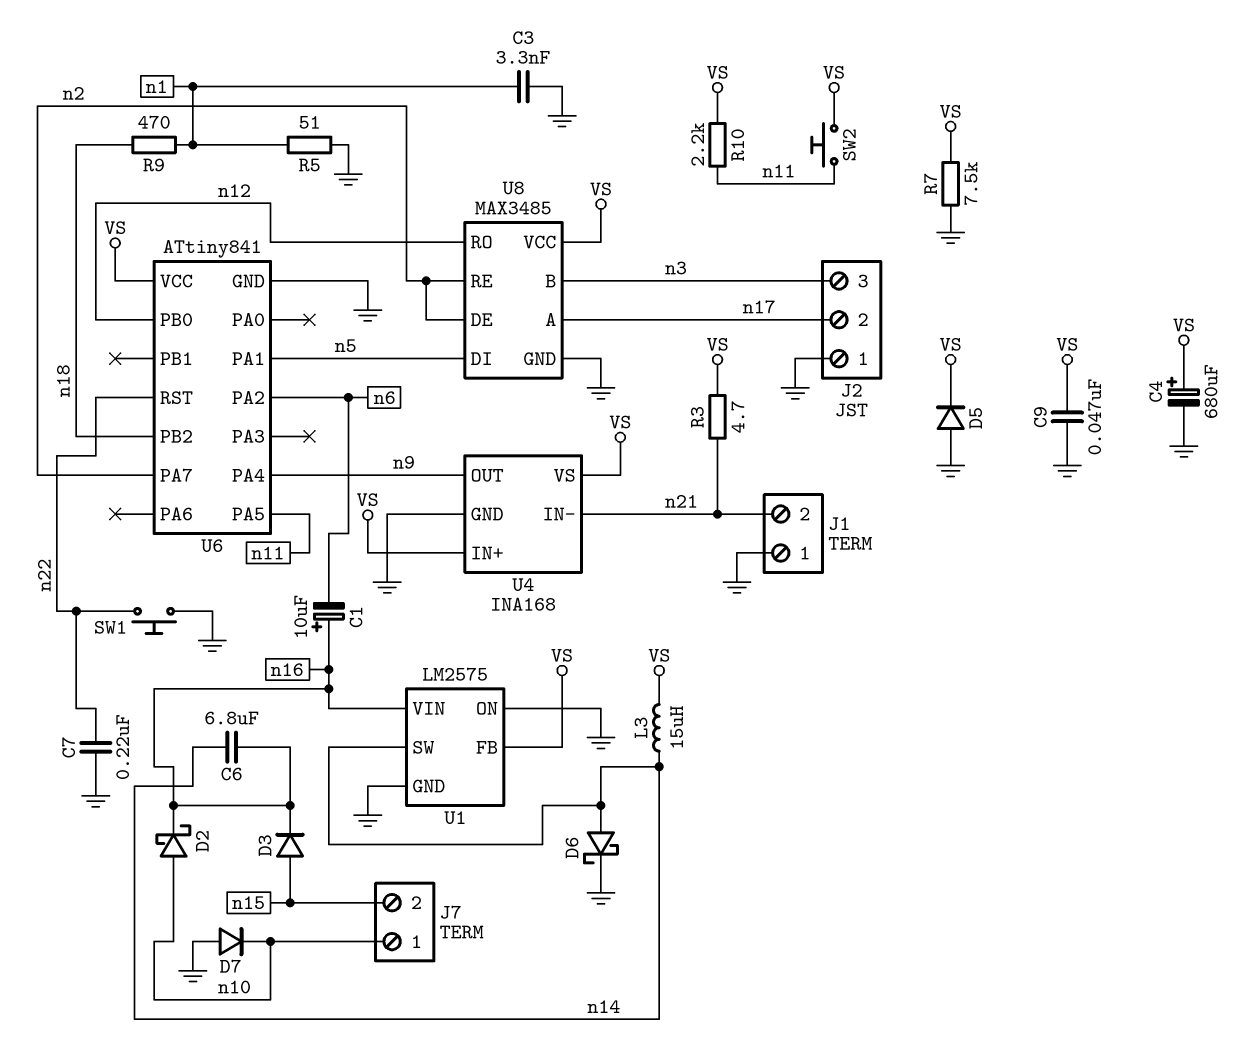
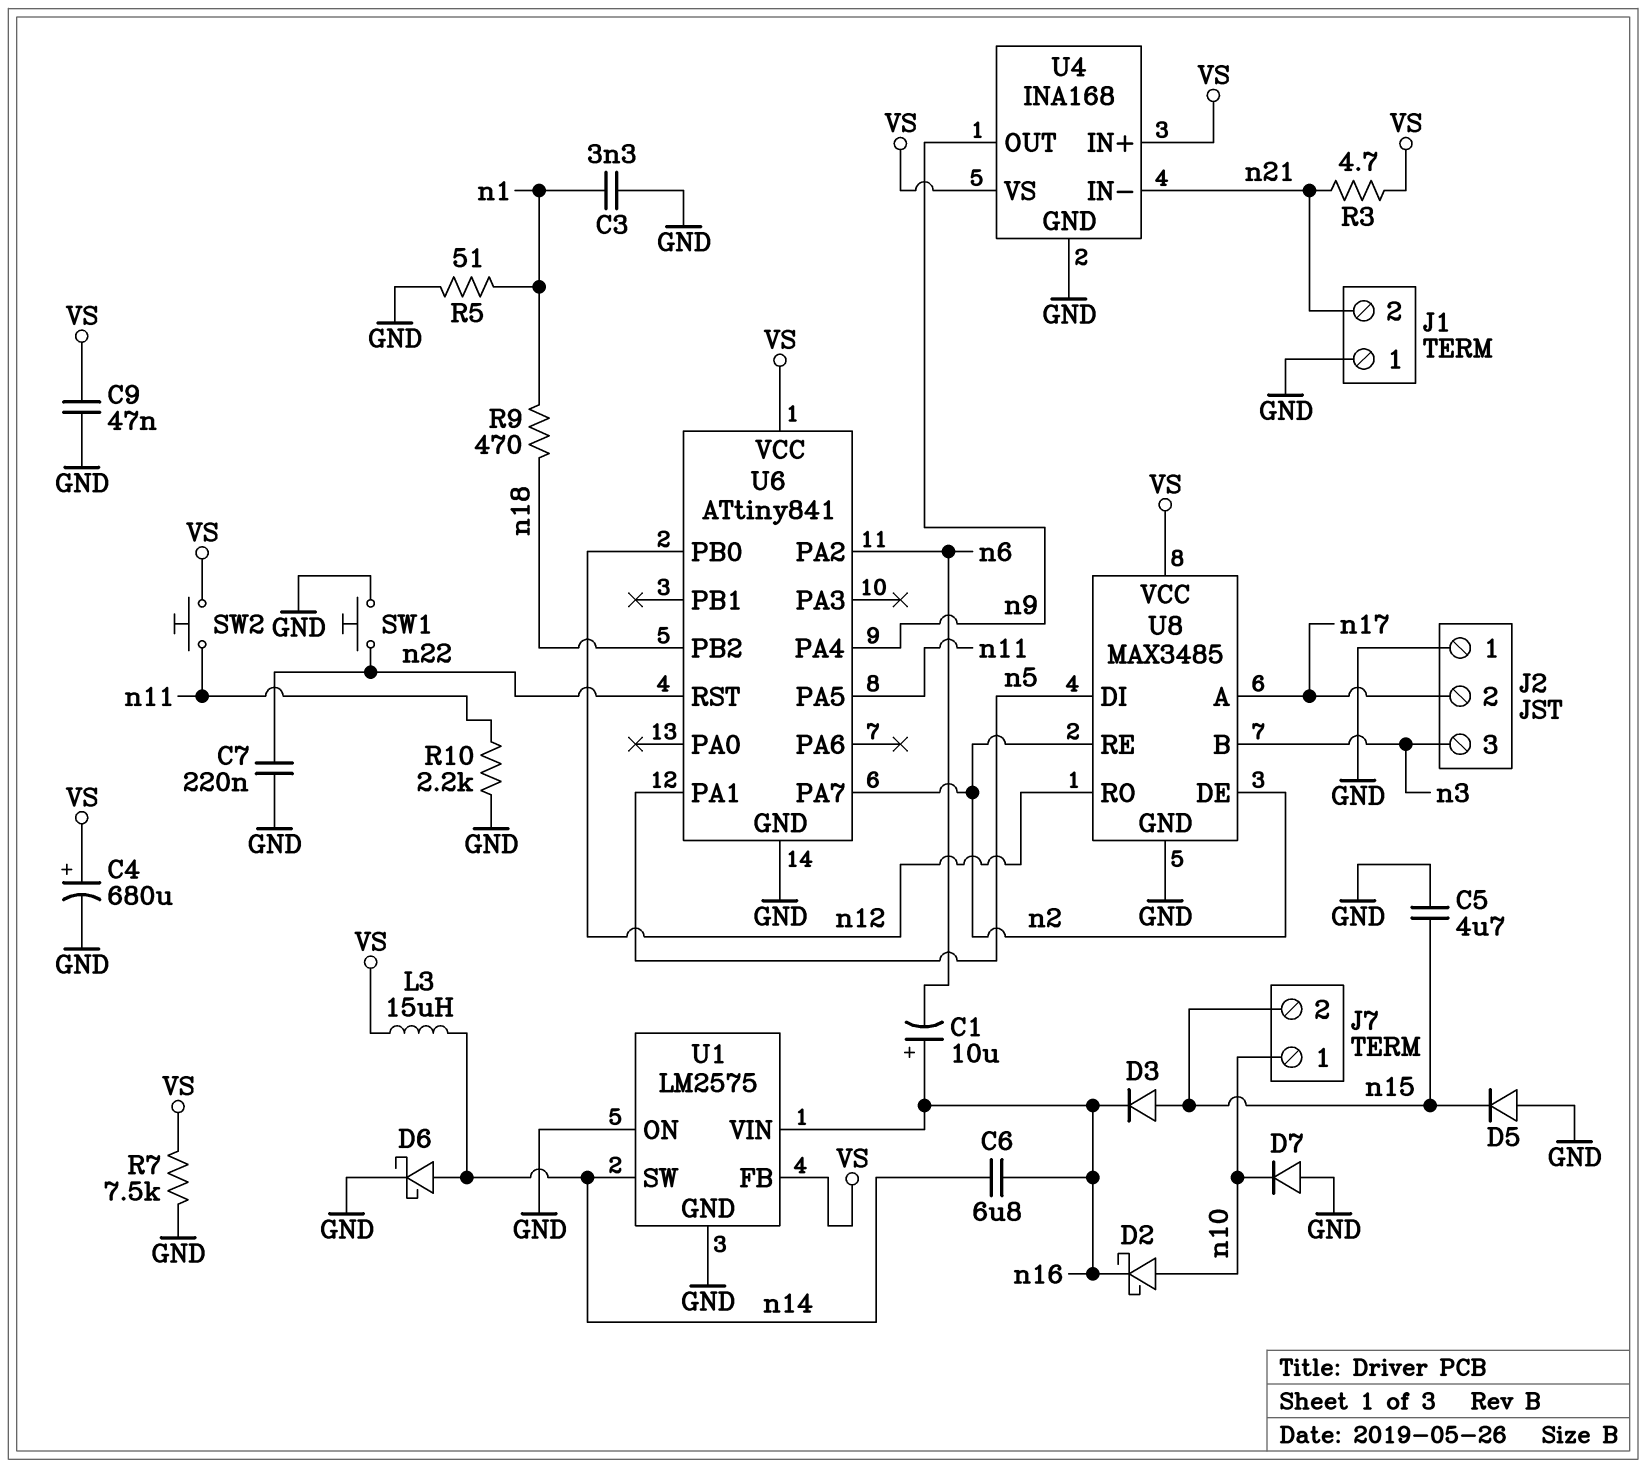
C5: none -> 4.7uF (GND, n15)
D5: diode (A GND, K VS) -> diode (A GND, K n15)
R10: 2.2k (VS, n11) -> 2.2k (GND, n11)

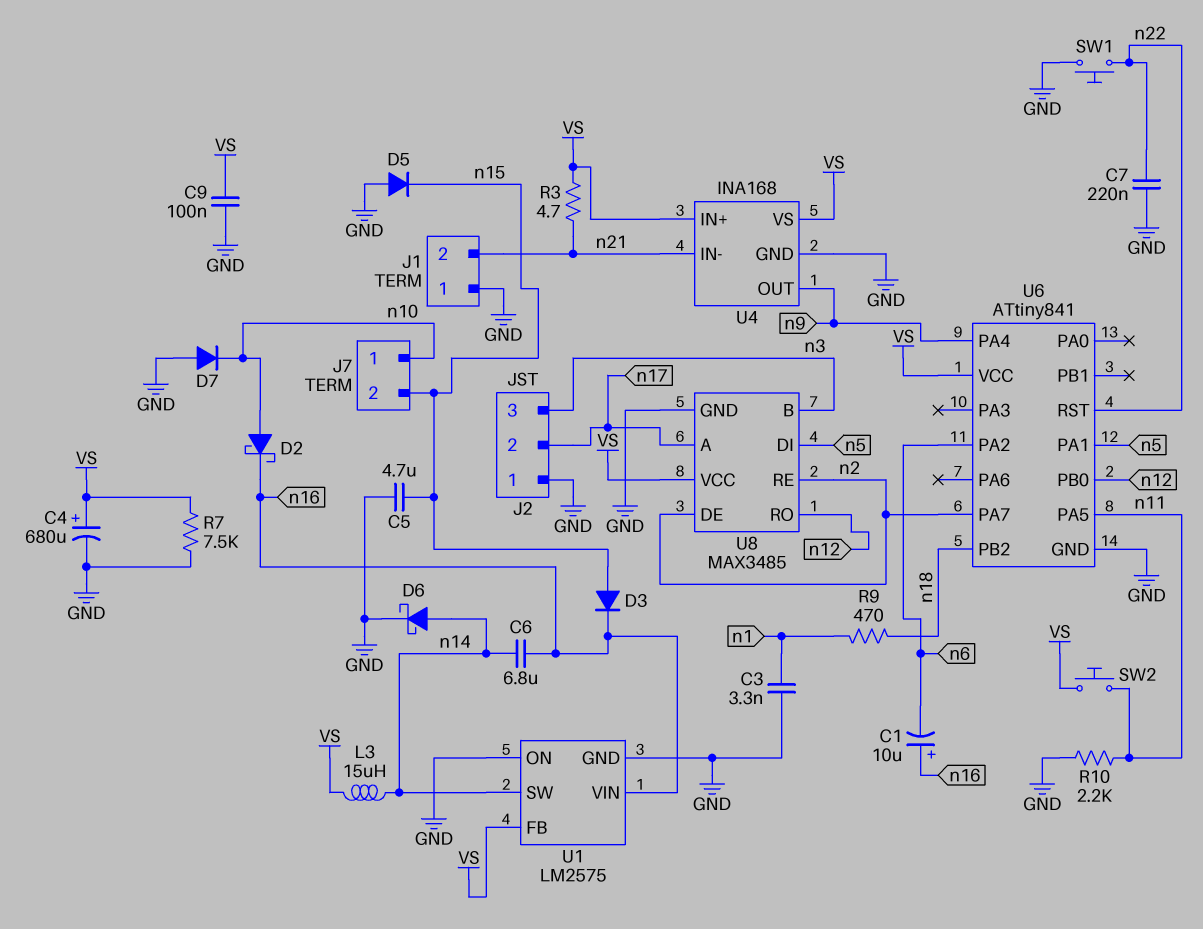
C9: 47nF (GND, VS) -> 100nF (GND, VS)
R5: 51 (GND, n1) -> none

